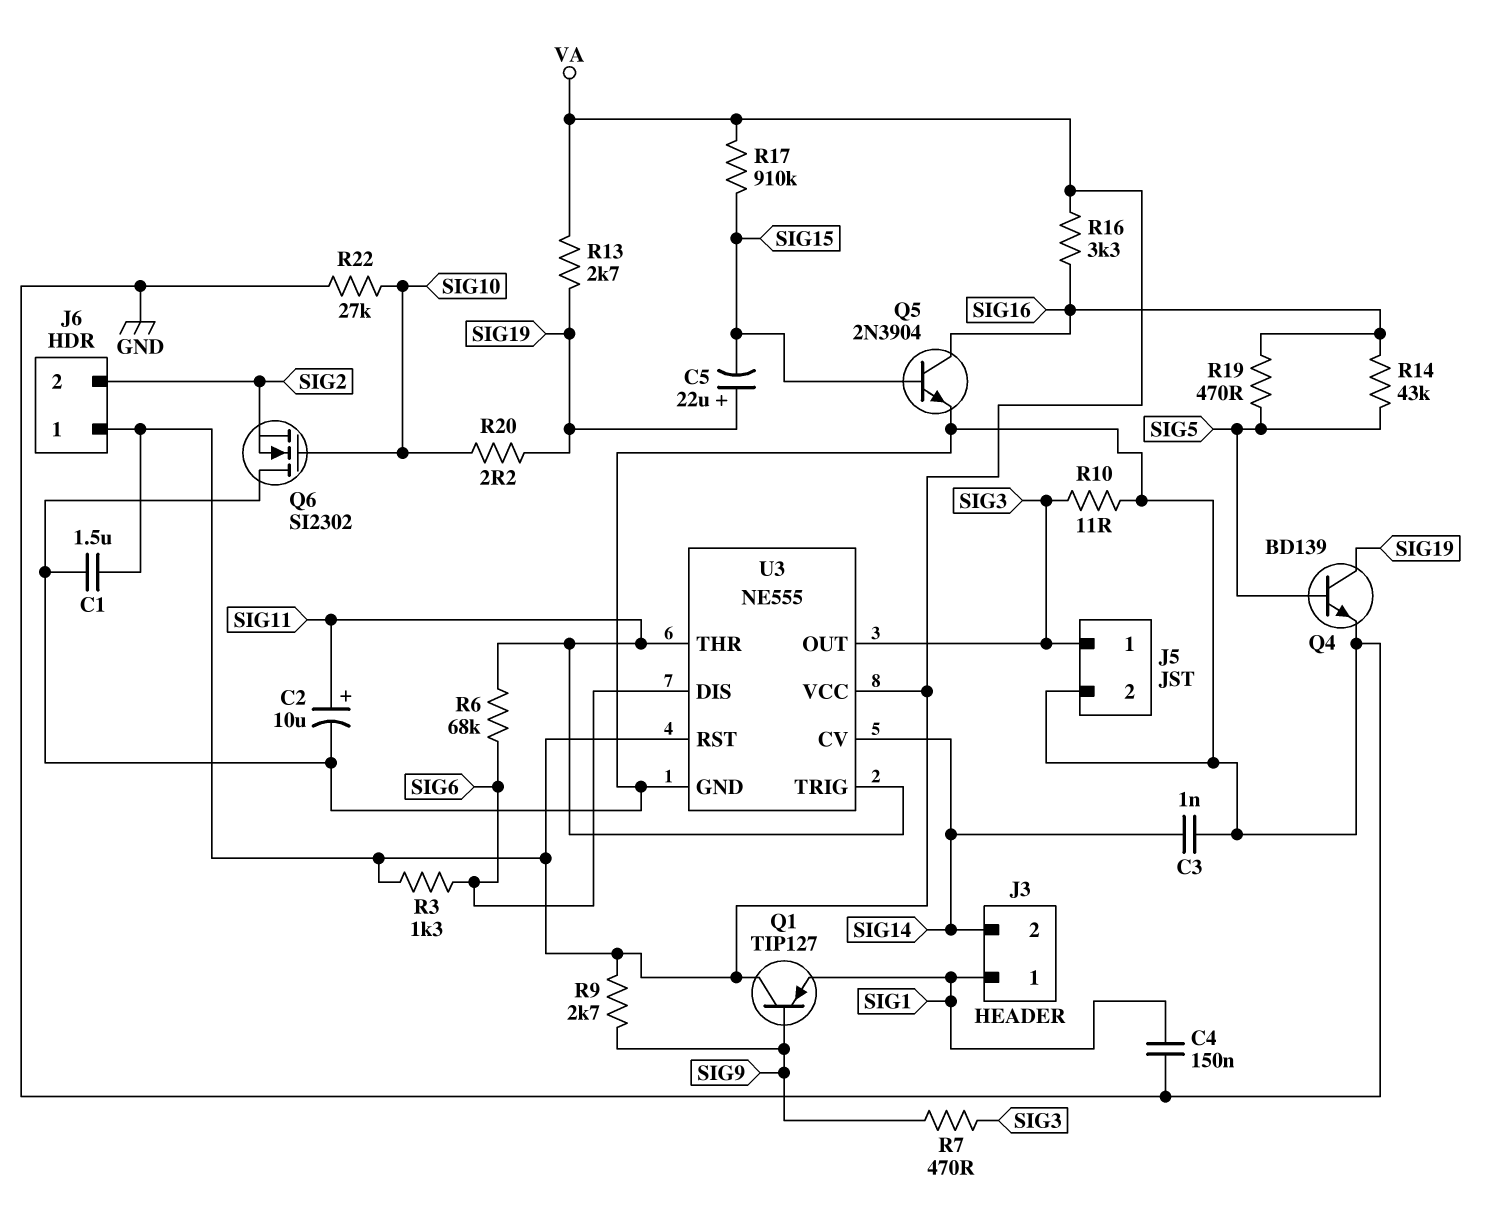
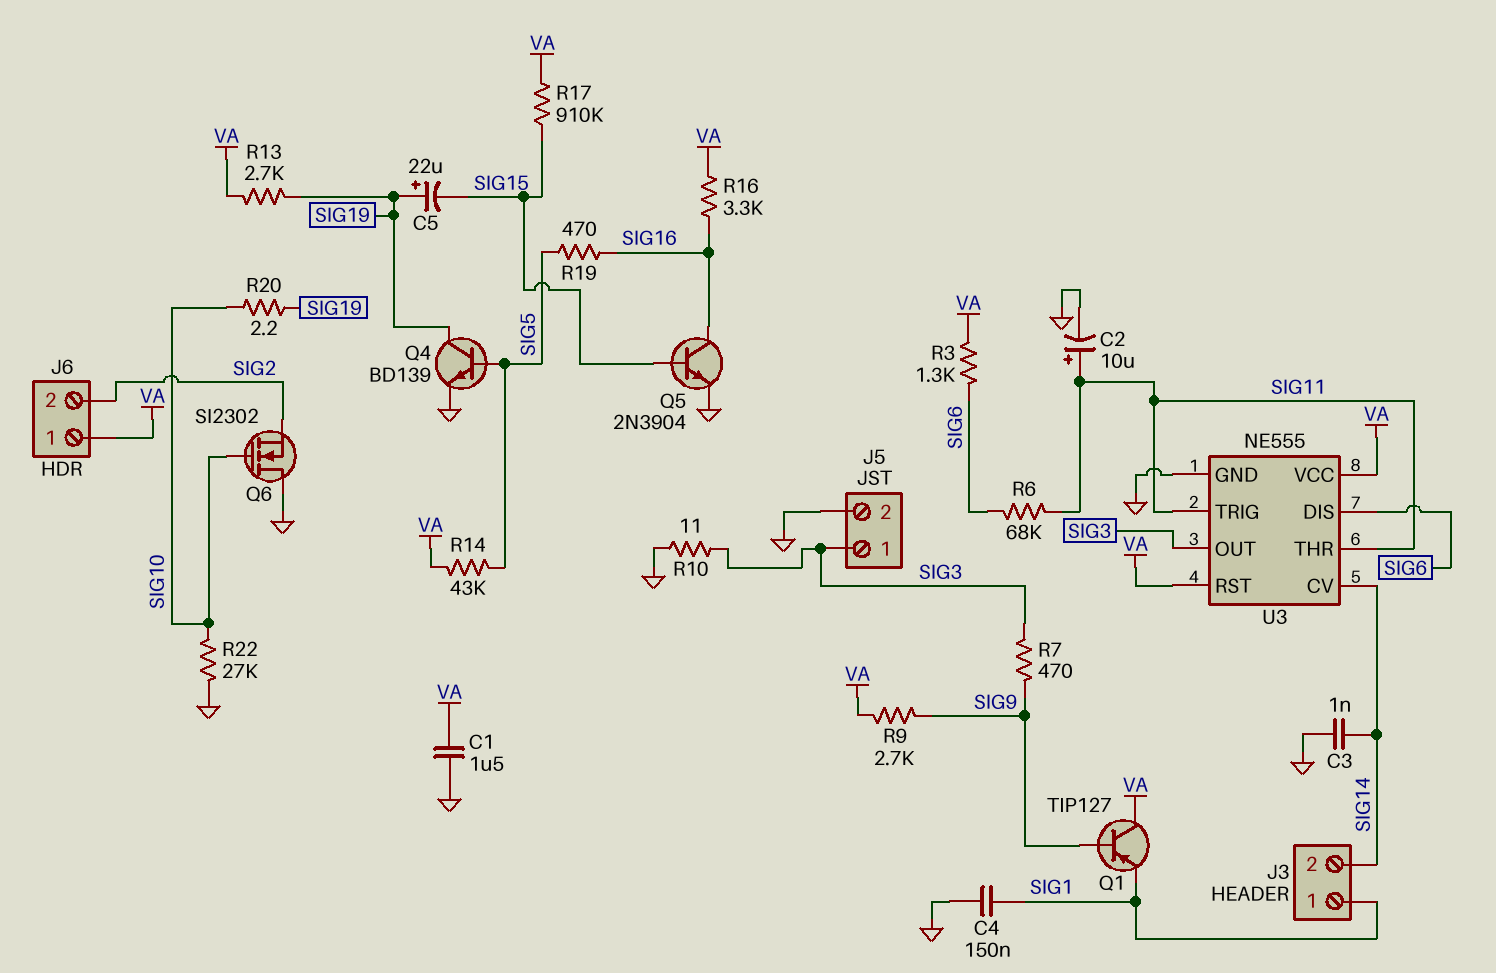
R14: 43k (SIG5, SIG16) -> 43k (SIG5, VA)

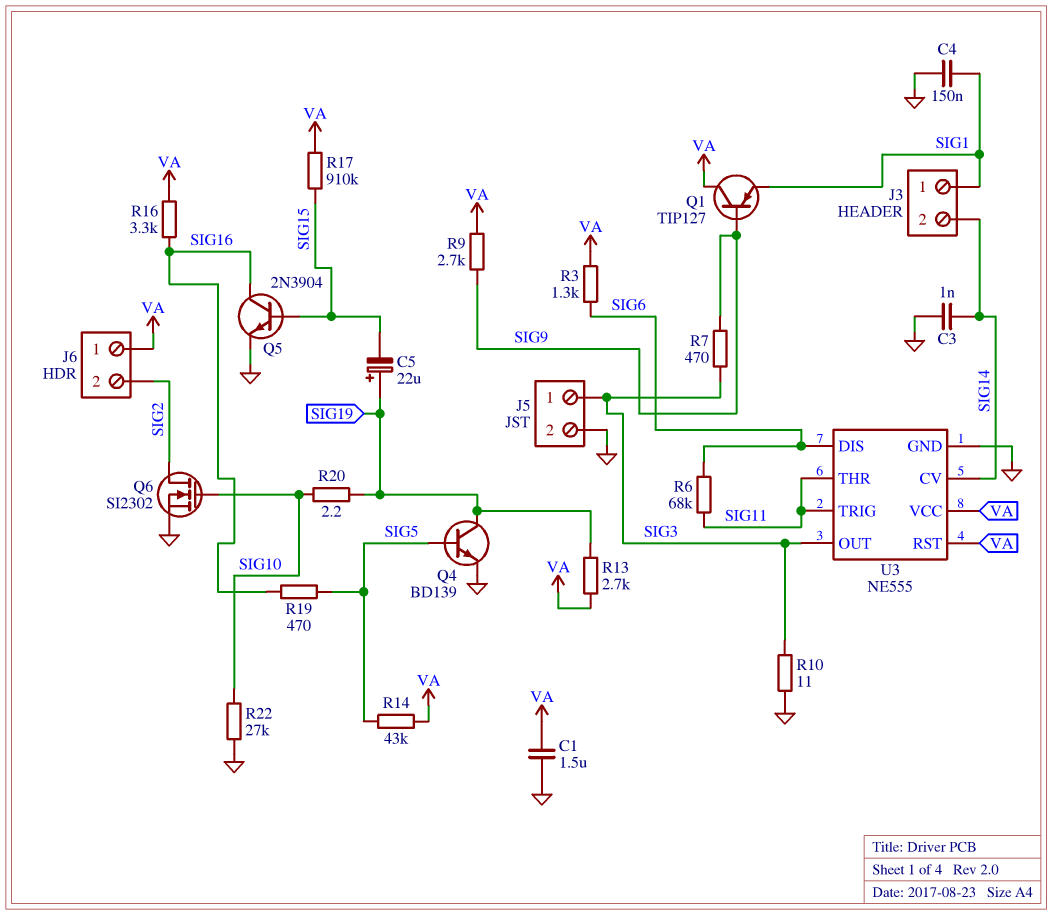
C2: 10uF (plus SIG11, minus GND) -> none
Q6: NMOS SI2302 (G SIG10, D GND, S SIG2) -> NMOS SI2302 (G SIG10, D SIG2, S GND)

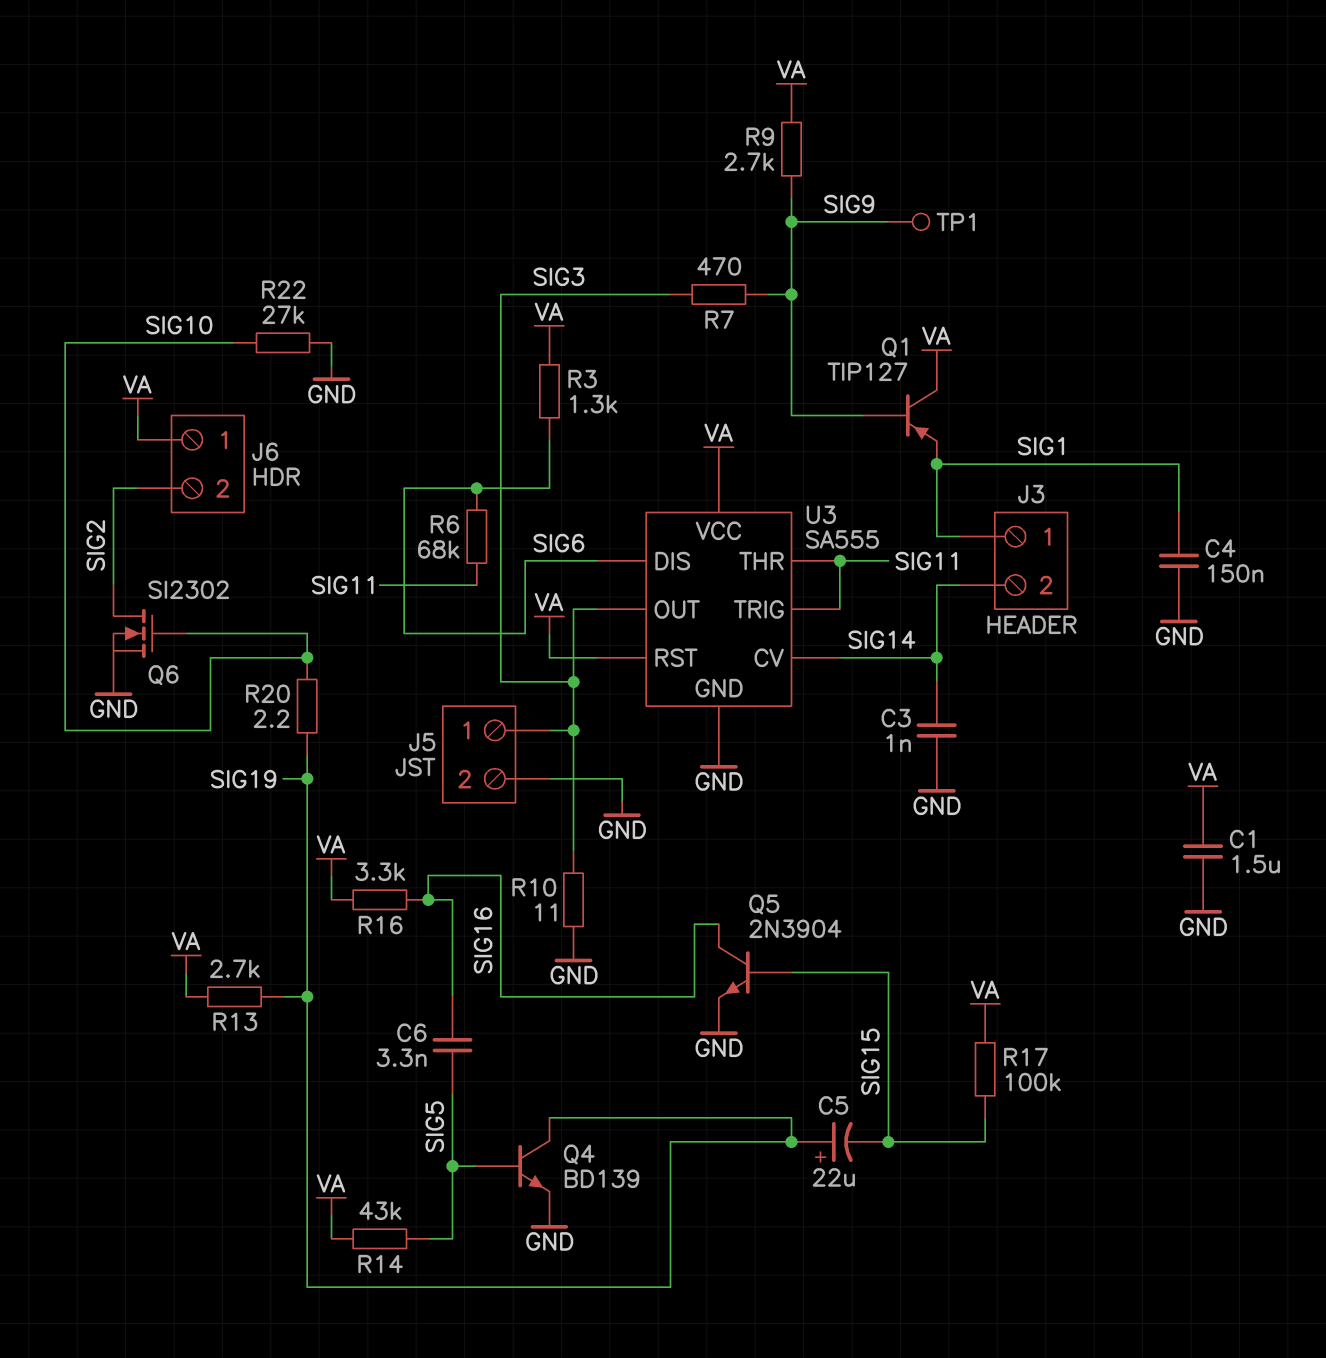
C6: none -> 3.3nF (SIG5, SIG16)
R17: 910k (SIG15, VA) -> 100k (SIG15, VA)
R19: 470 (SIG5, SIG16) -> none
TP1: none -> test point (SIG9)
U3: NE555 -> SA555

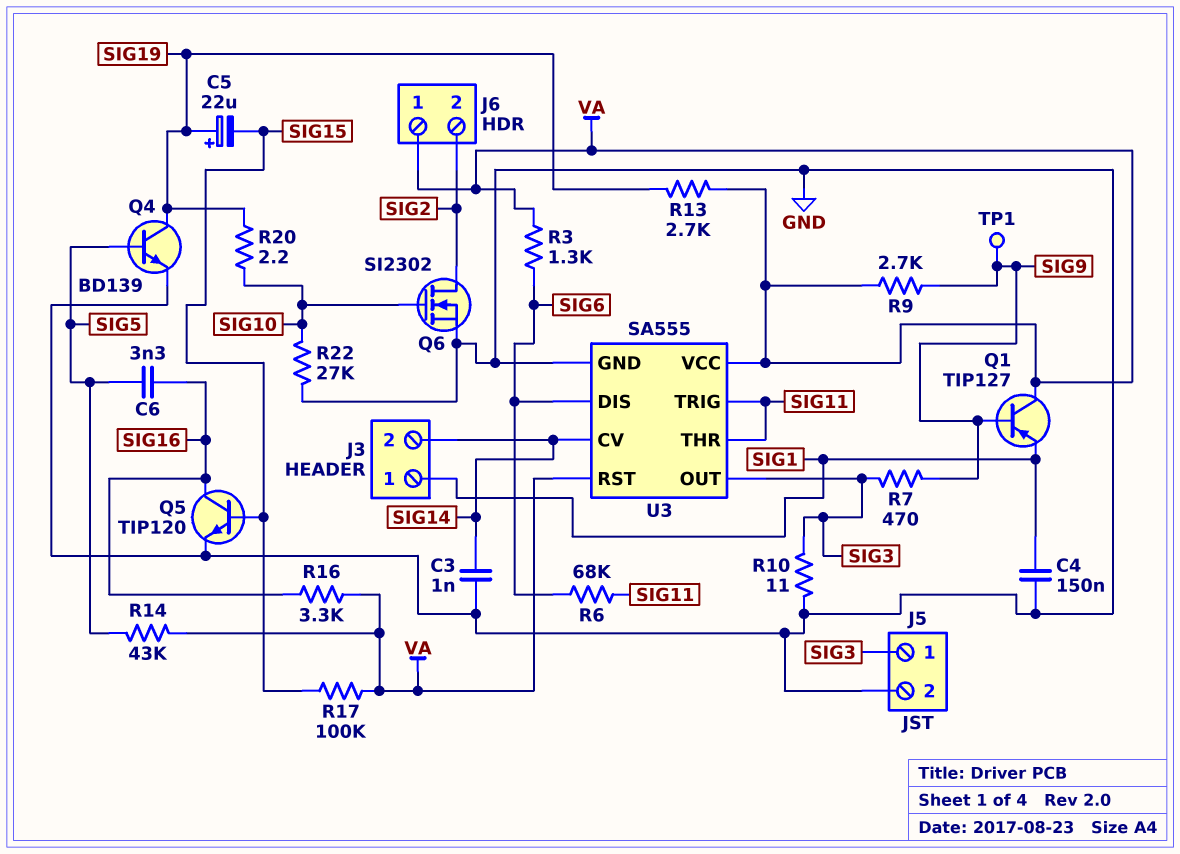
C1: 1.5uF (GND, VA) -> none
Q5: NPN 2N3904 (B SIG15, C SIG16, E GND) -> NPN TIP120 (B SIG15, C SIG16, E GND)

